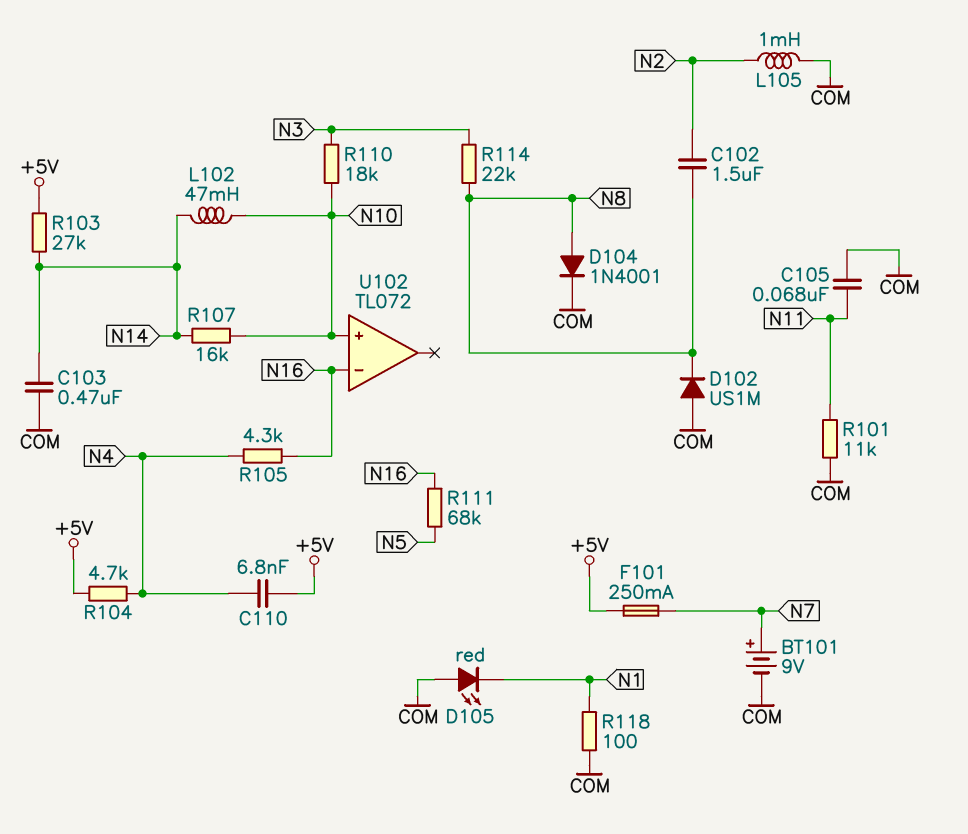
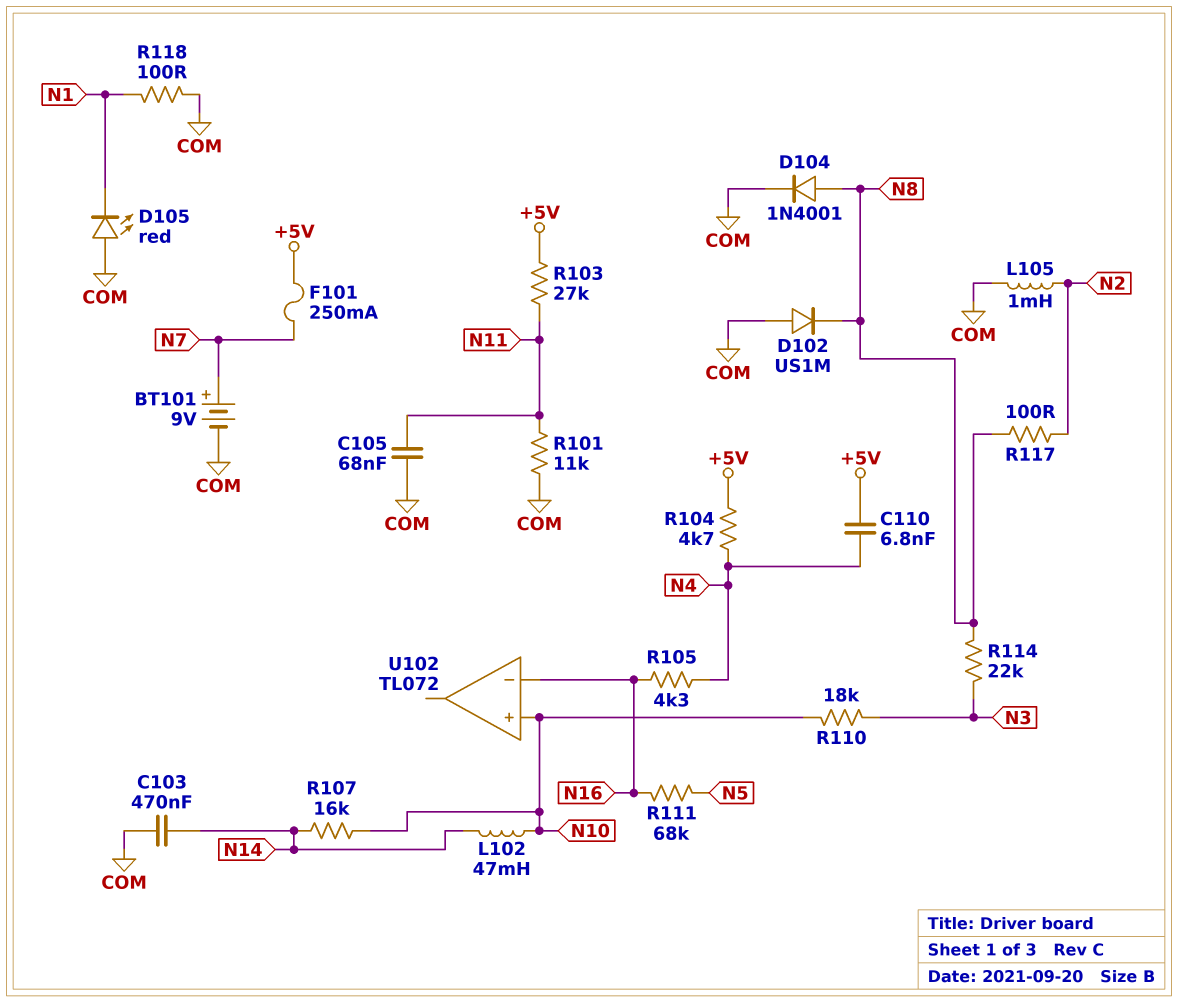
C102: 1.5uF (N2, N8) -> none
R103: 27k (+5V, N14) -> 27k (+5V, N11)
R117: none -> 100 (N2, N8)

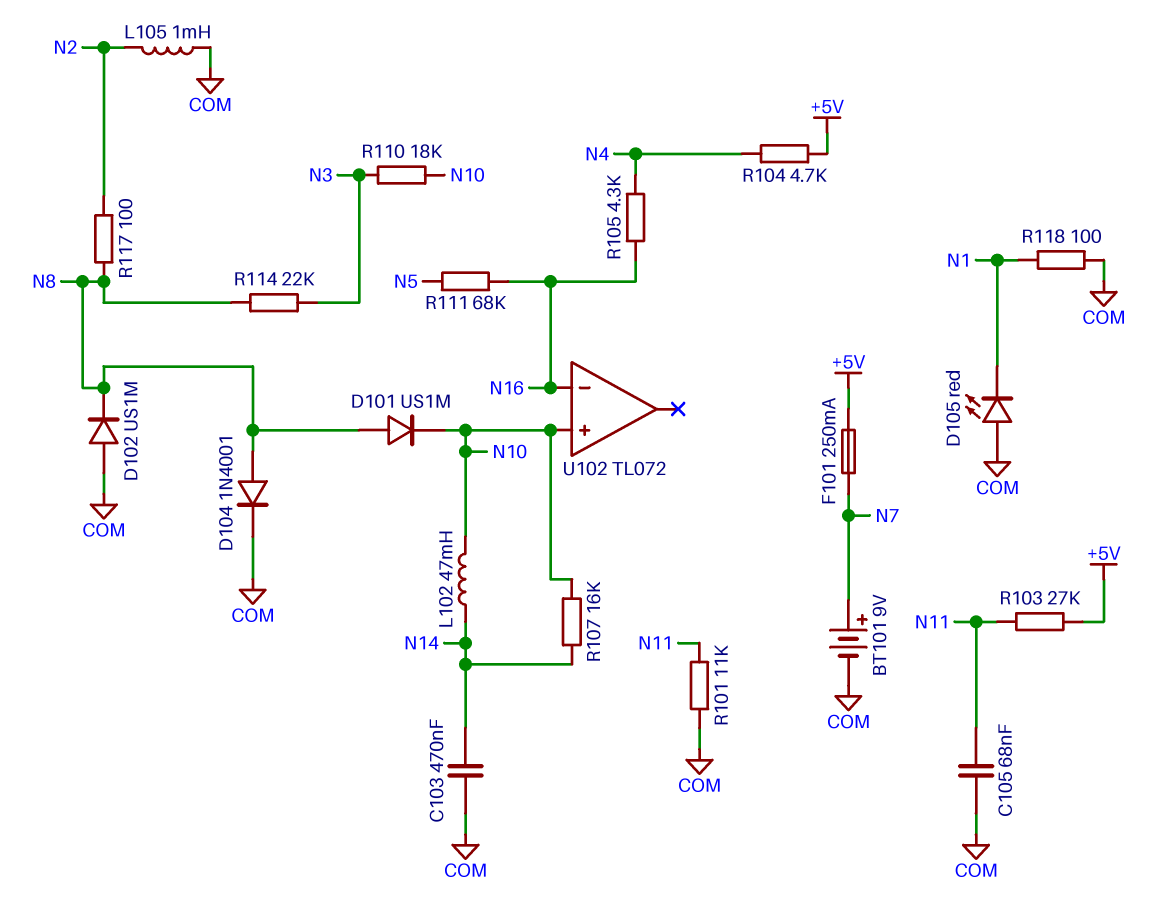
C110: 6.8nF (+5V, N4) -> none
D101: none -> diode US1M (A N8, K N10)

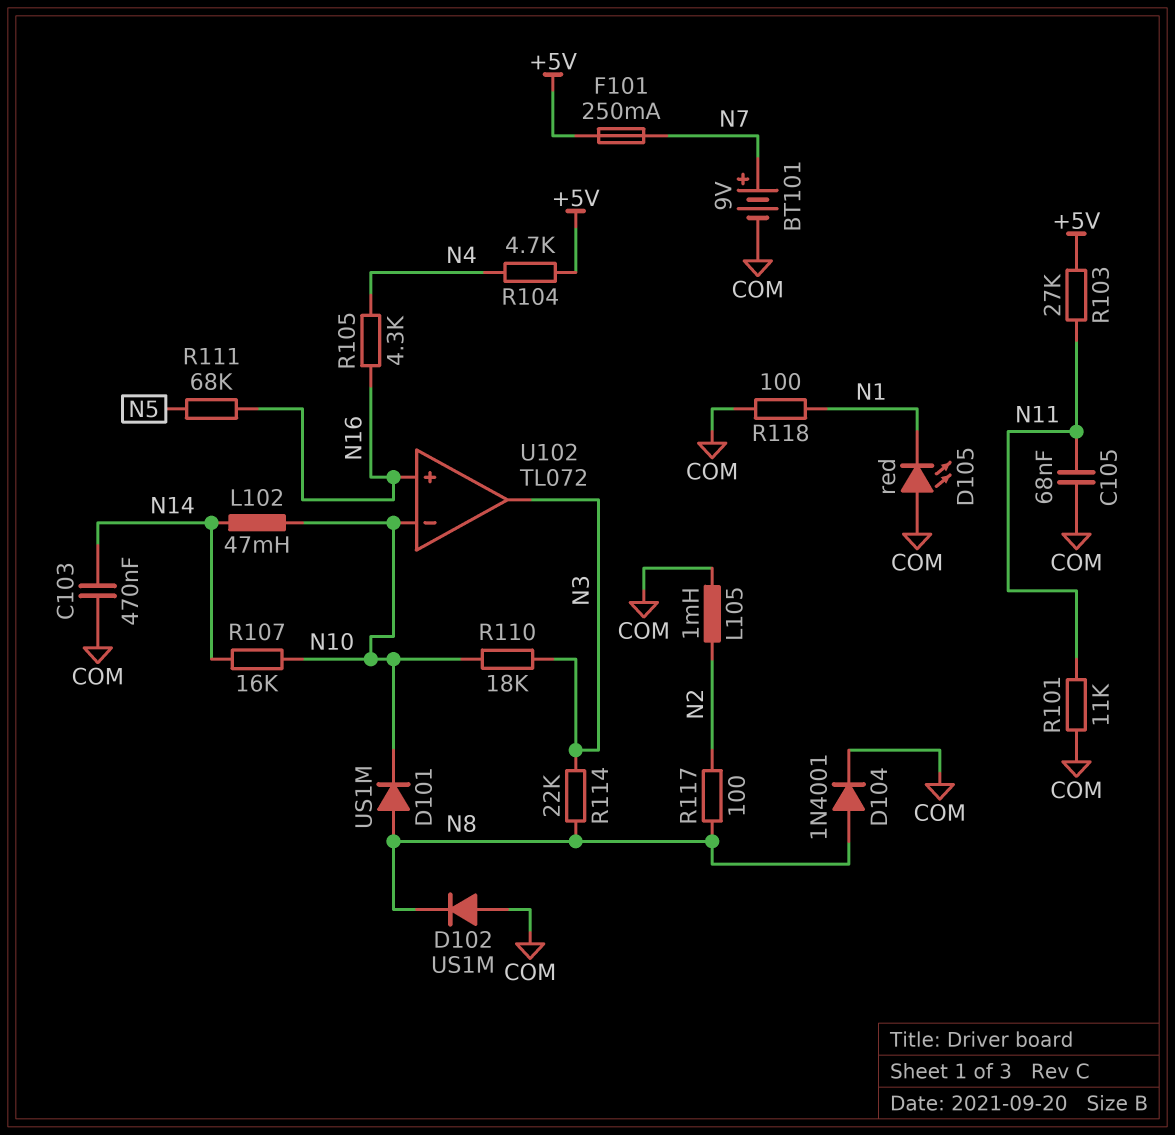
U102 pin in+: N10 -> N16
U102 pin in-: N16 -> N10
U102 pin out: none -> N3

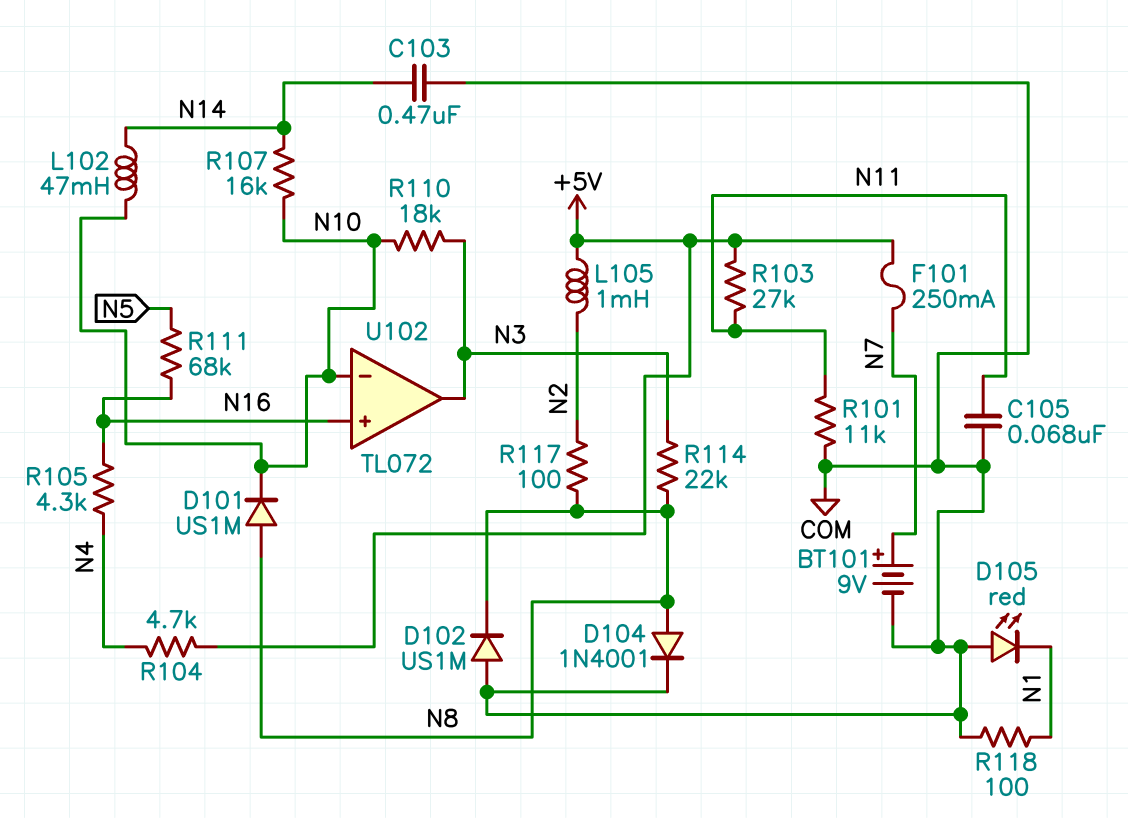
L105: 1mH (COM, N2) -> 1mH (+5V, N2)

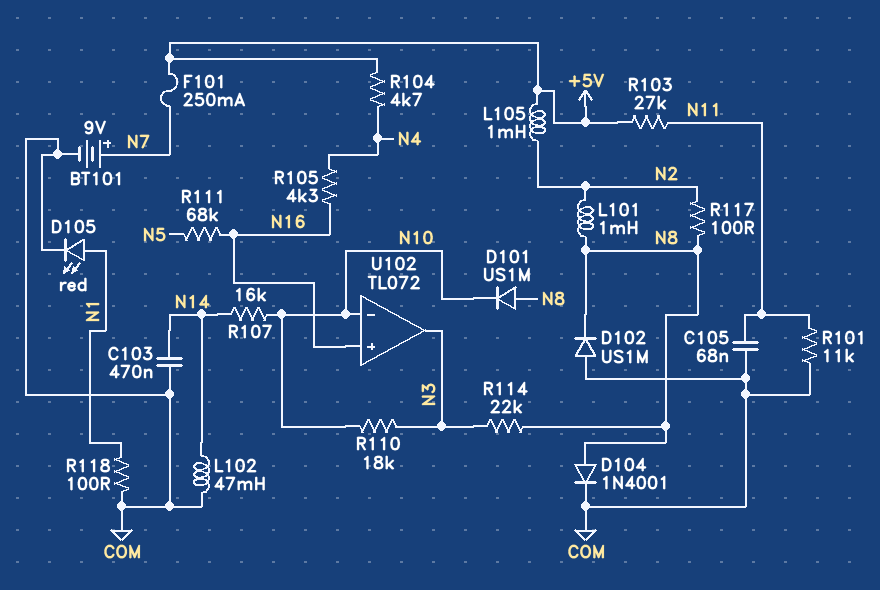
D105: LED red (A COM, K N1) -> LED red (A N1, K COM)
L101: none -> 1mH (N2, N8)
L102: 47mH (N10, N14) -> 47mH (COM, N14)

